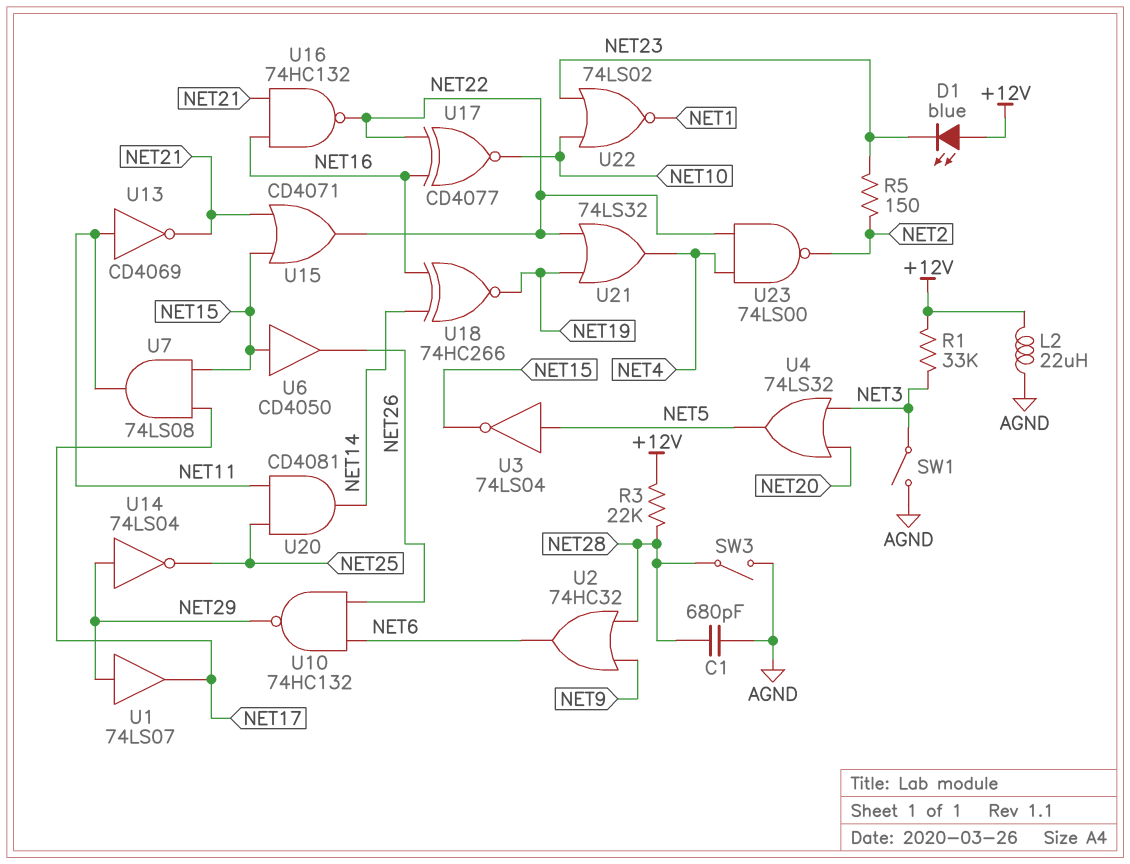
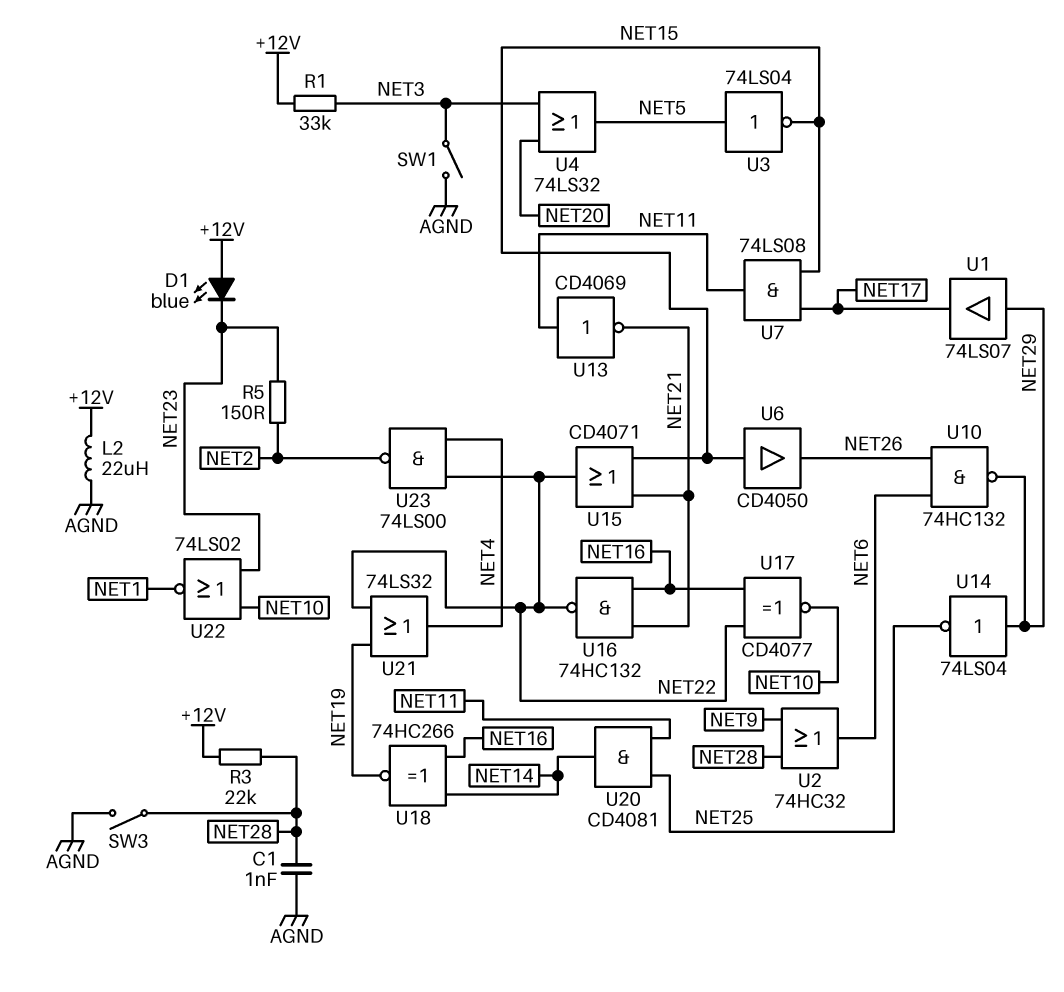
C1: 680pF (AGND, NET28) -> 1nF (AGND, NET28)

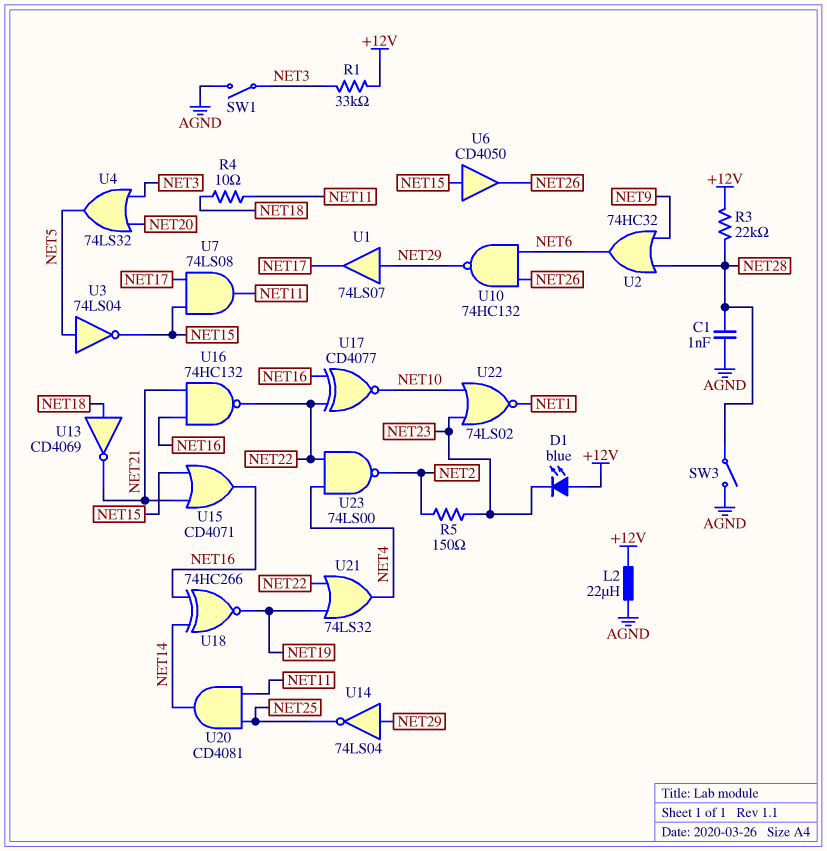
R4: none -> 10 (NET11, NET18)
U13: NOT CD4069 (in NET11, out NET21) -> NOT CD4069 (in NET18, out NET21)
U15: OR CD4071 (in NET15, in NET21, out NET22) -> OR CD4071 (in NET15, in NET21, out NET16)

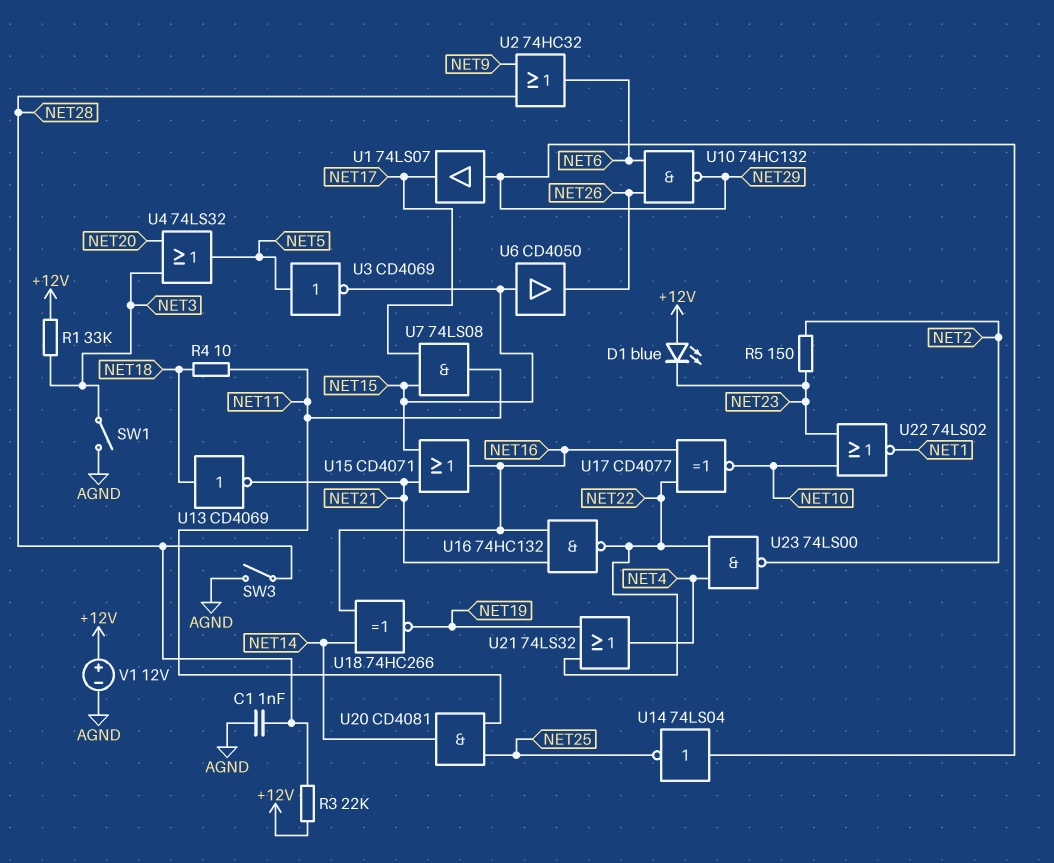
L2: 22uH (+12V, AGND) -> none
U3: NOT 74LS04 (in NET5, out NET15) -> NOT CD4069 (in NET5, out NET15)
V1: none -> 12V (plus +12V, minus AGND)

